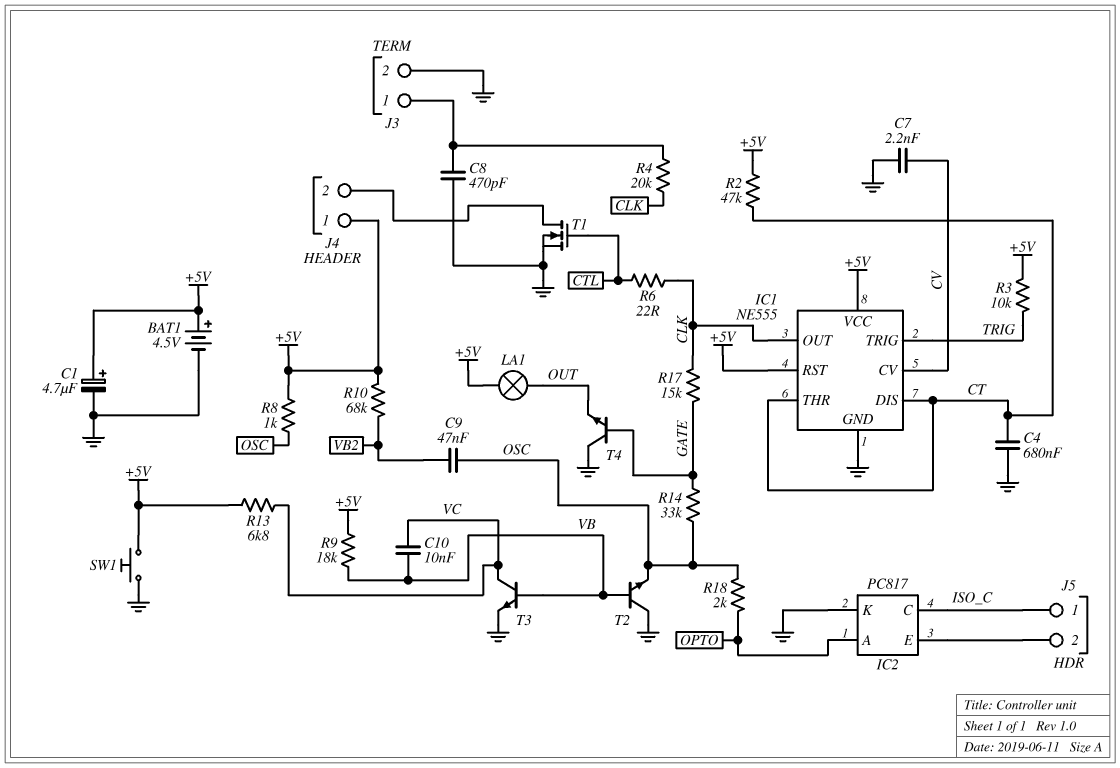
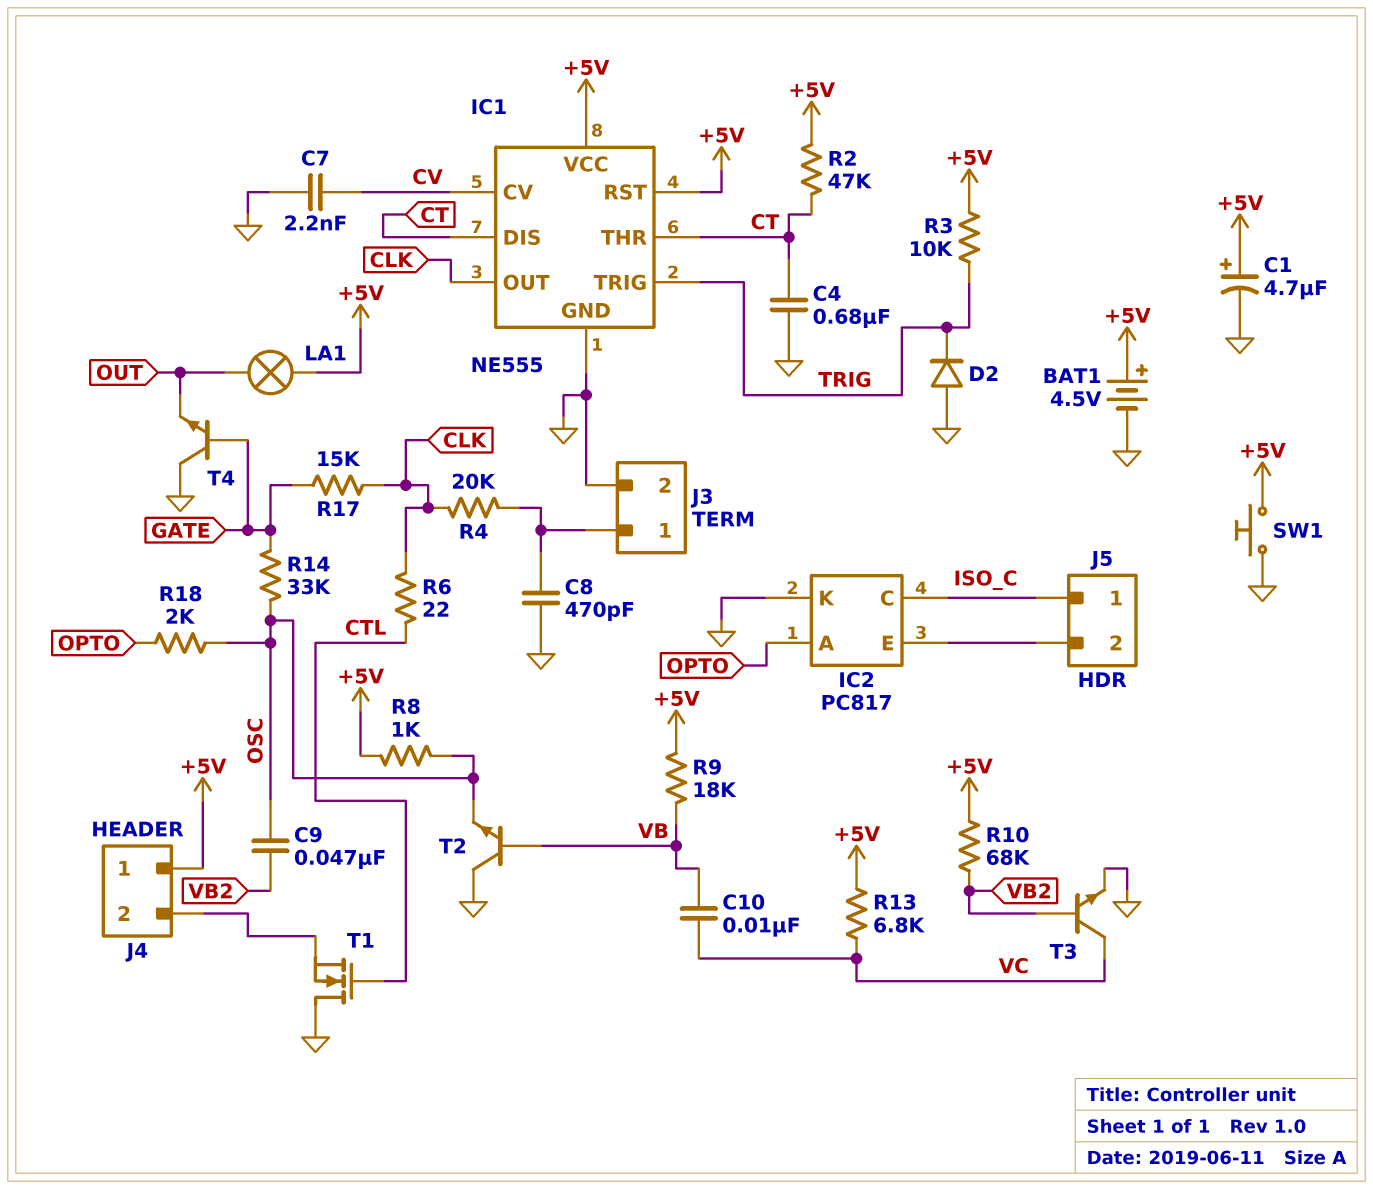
D2: none -> diode (A GND, K TRIG)
T1: NMOS (G CTL, D J4/2, S GND) -> NMOS (G CTL, D GND, S J4/2)
T3: NPN (B VB, C VC, E GND) -> NPN (B VB2, C VC, E GND)

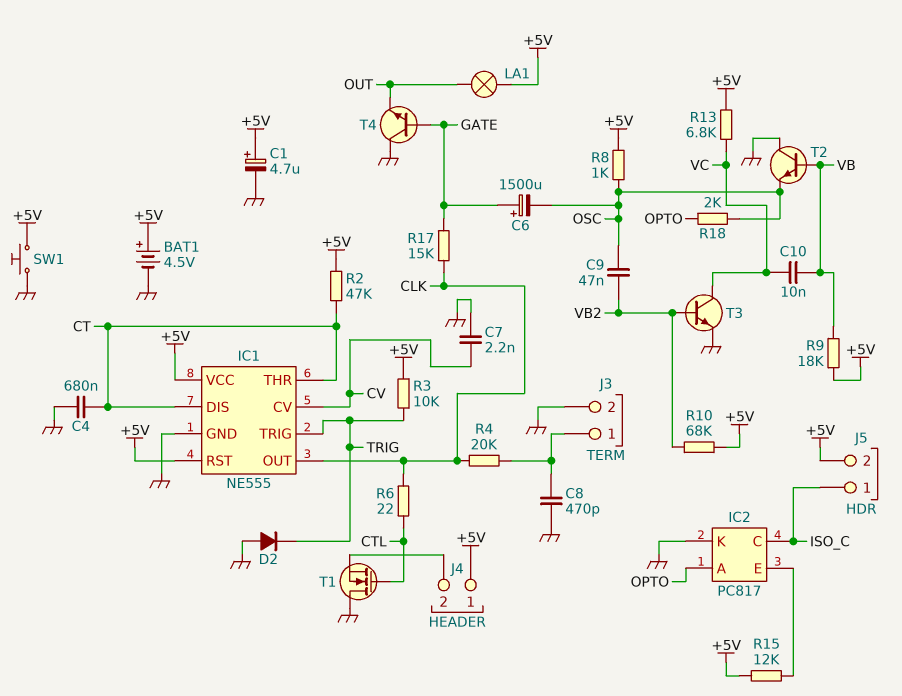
C6: none -> 1500uF (plus GATE, minus OSC)
J5 pin 2: IC2/E -> +5V
R14: 33k (GATE, OSC) -> none
R15: none -> 12k (+5V, IC2/E)

